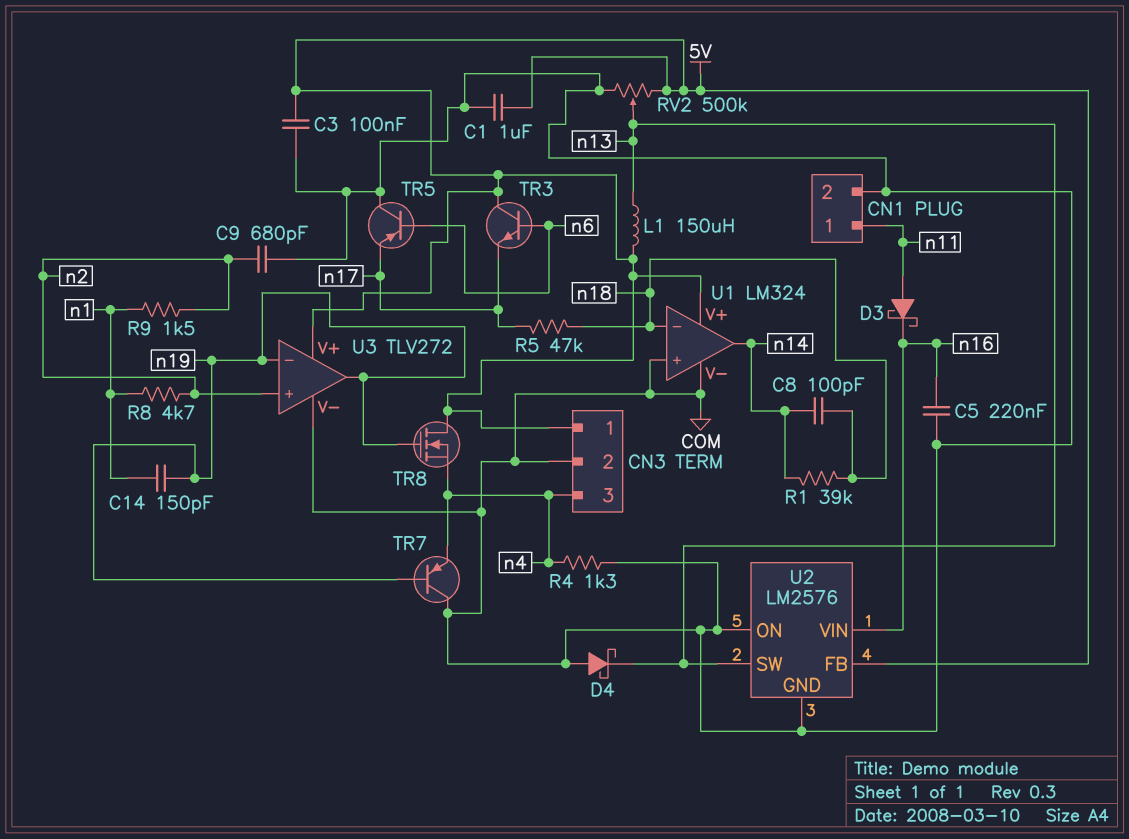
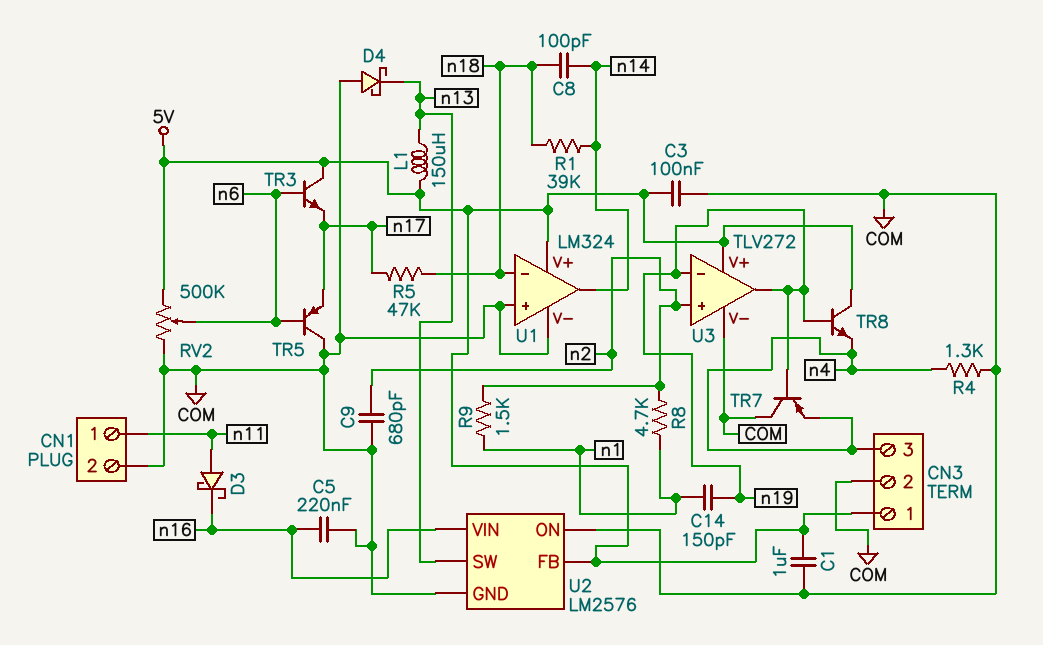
RV2: 500k (5V, COM, wiper n13) -> 500k (5V, COM, wiper n6)
TR8: NMOS (G n19, D 5V, S n4) -> NPN (B n19, C 5V, E n4)

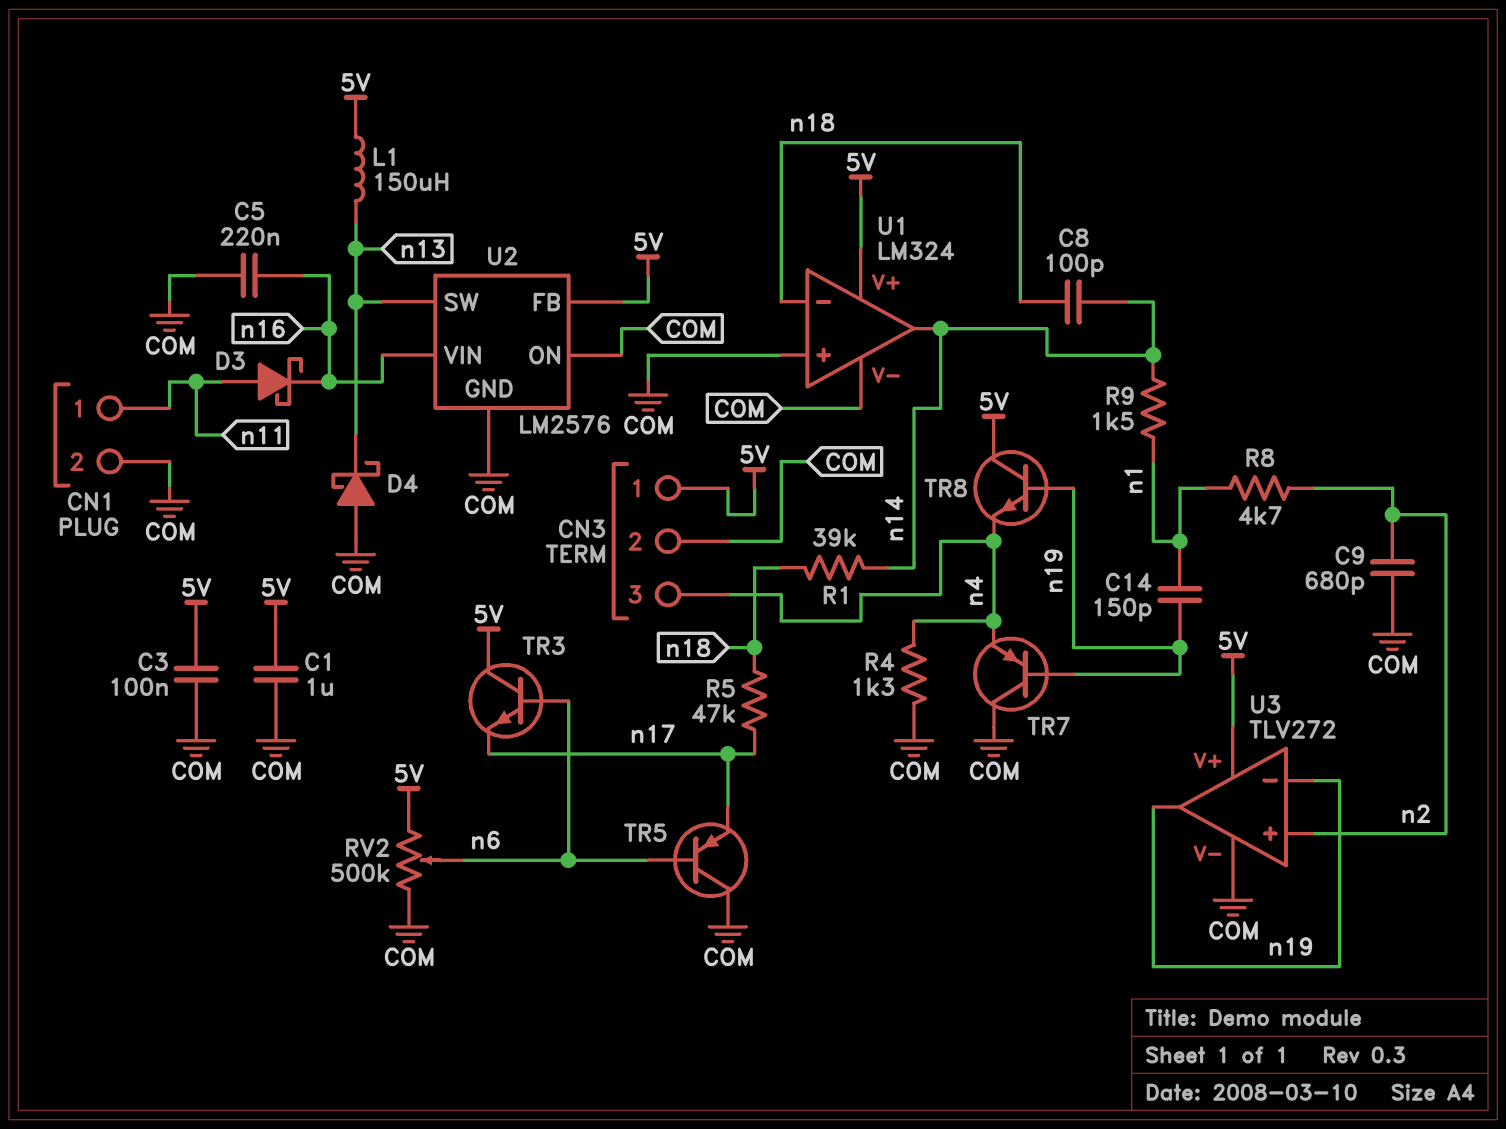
R9: 1.5k (n1, n2) -> 1.5k (n1, n14)

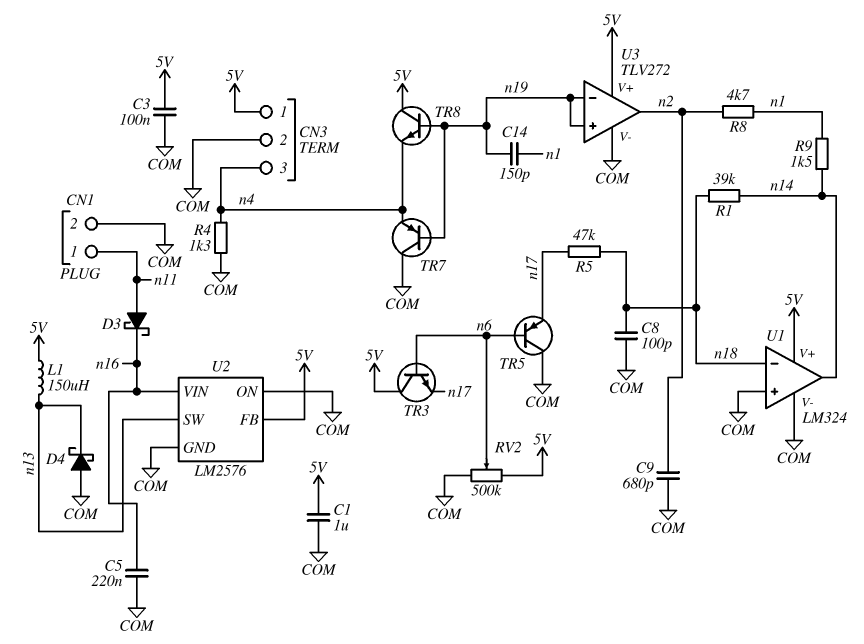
C8: 100pF (n14, n18) -> 100pF (COM, n18)
U3 pin in+: n2 -> n19
U3 pin out: n19 -> n2

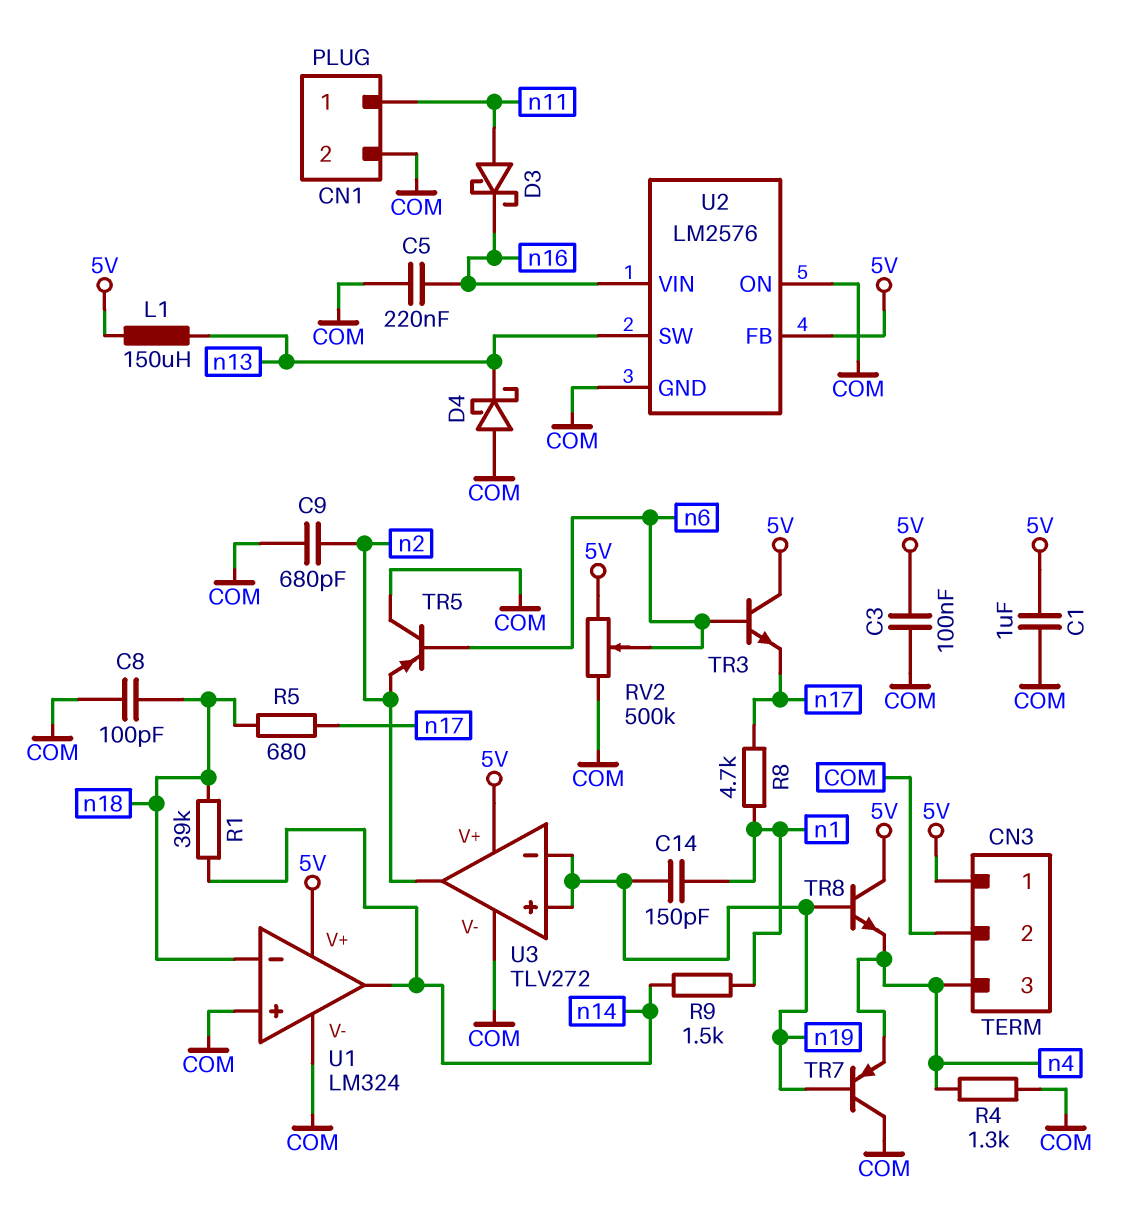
R5: 47k (n17, n18) -> 680 (n17, n18)
R8: 4.7k (n1, n2) -> 4.7k (n1, n17)
TR5: PNP (B n6, C COM, E n17) -> PNP (B n6, C COM, E n2)

